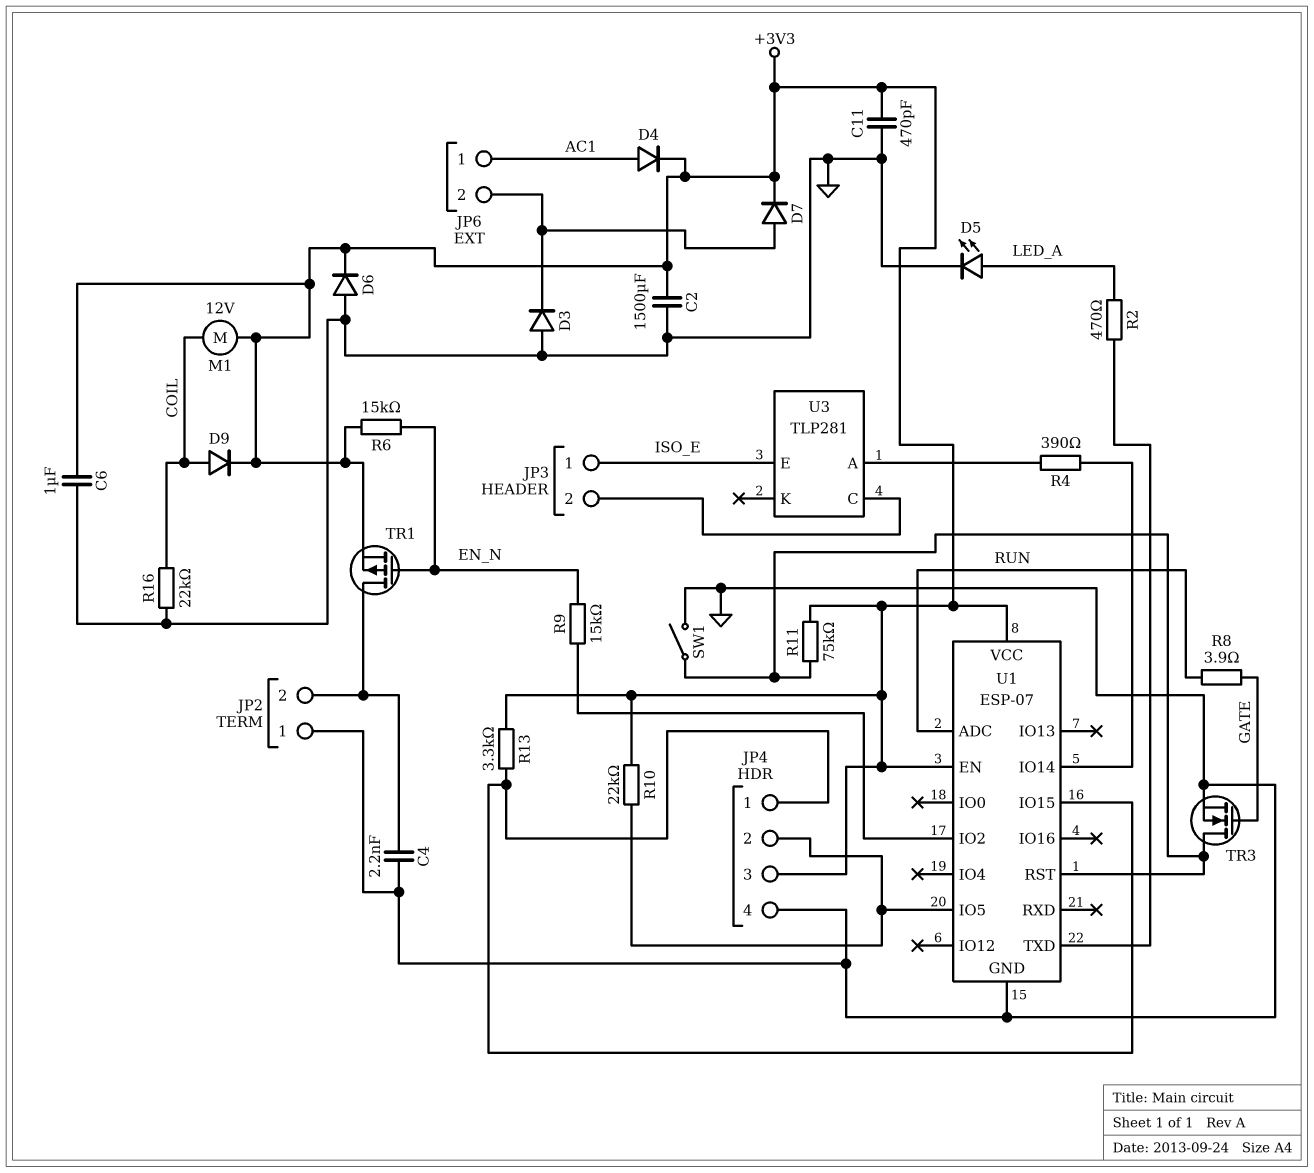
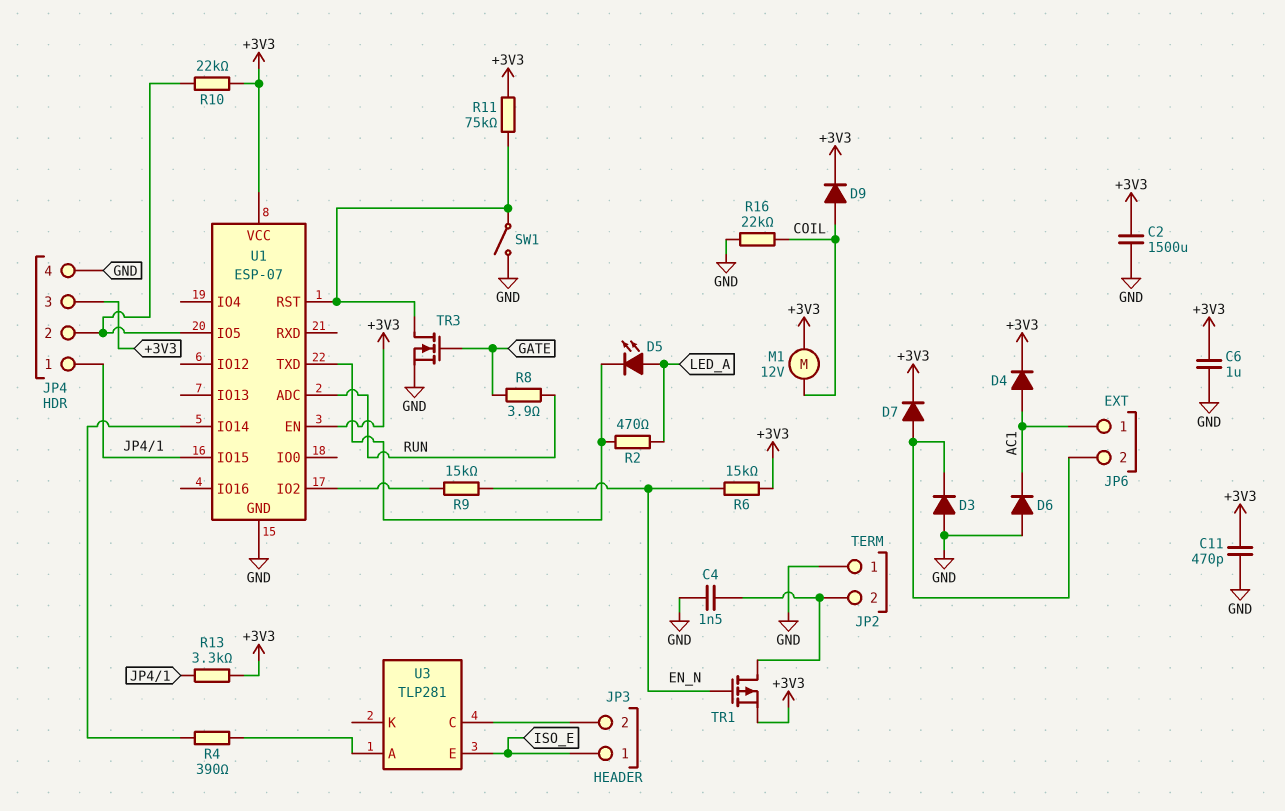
C4: 2.2nF (GND, JP2/2) -> 1.5nF (GND, JP2/2)
D5: LED (A LED_A, K GND) -> LED (A LED_A, K U1/TXD)
D6: diode (A GND, K +3V3) -> diode (A GND, K AC1)

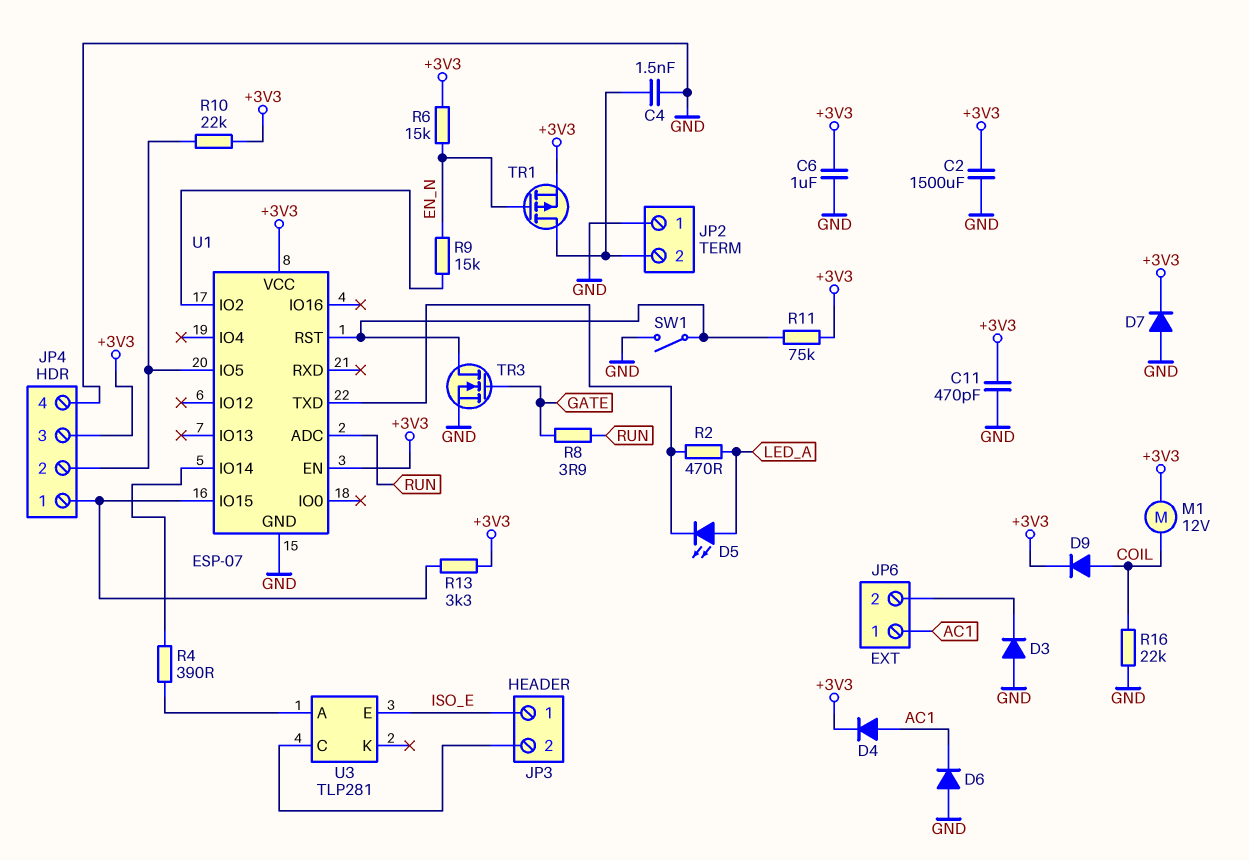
D7: diode (A JP6/2, K +3V3) -> diode (A GND, K +3V3)

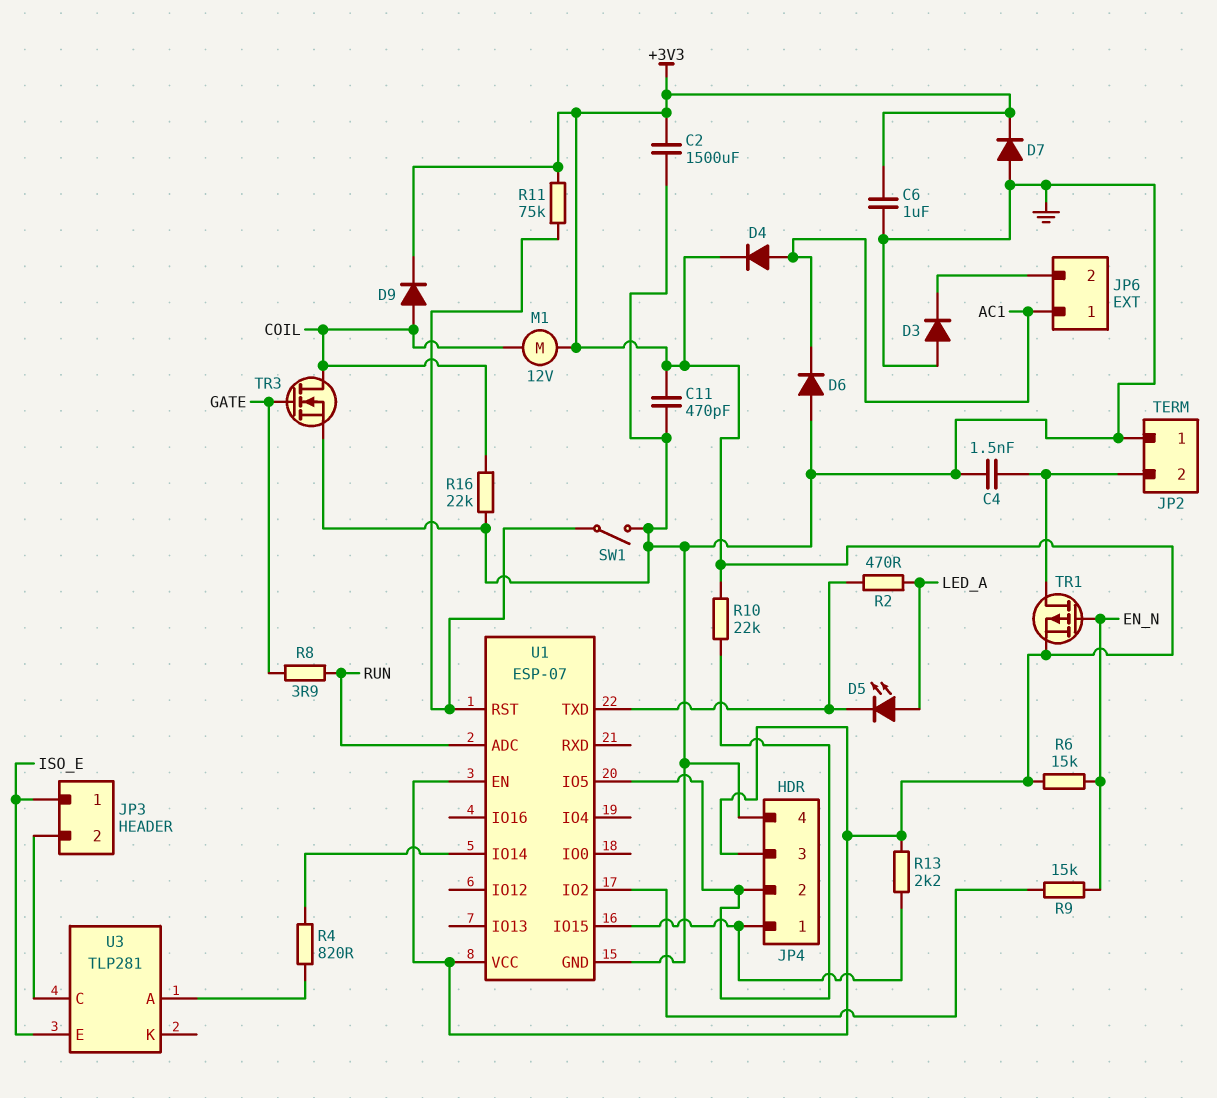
R4: 390 (U1/IO14, U3/A) -> 820 (U1/IO14, U3/A)
R13: 3.3k (+3V3, JP4/1) -> 2.2k (+3V3, JP4/1)
TR3: NMOS (G GATE, D U1/RST, S GND) -> NMOS (G GATE, D COIL, S GND)

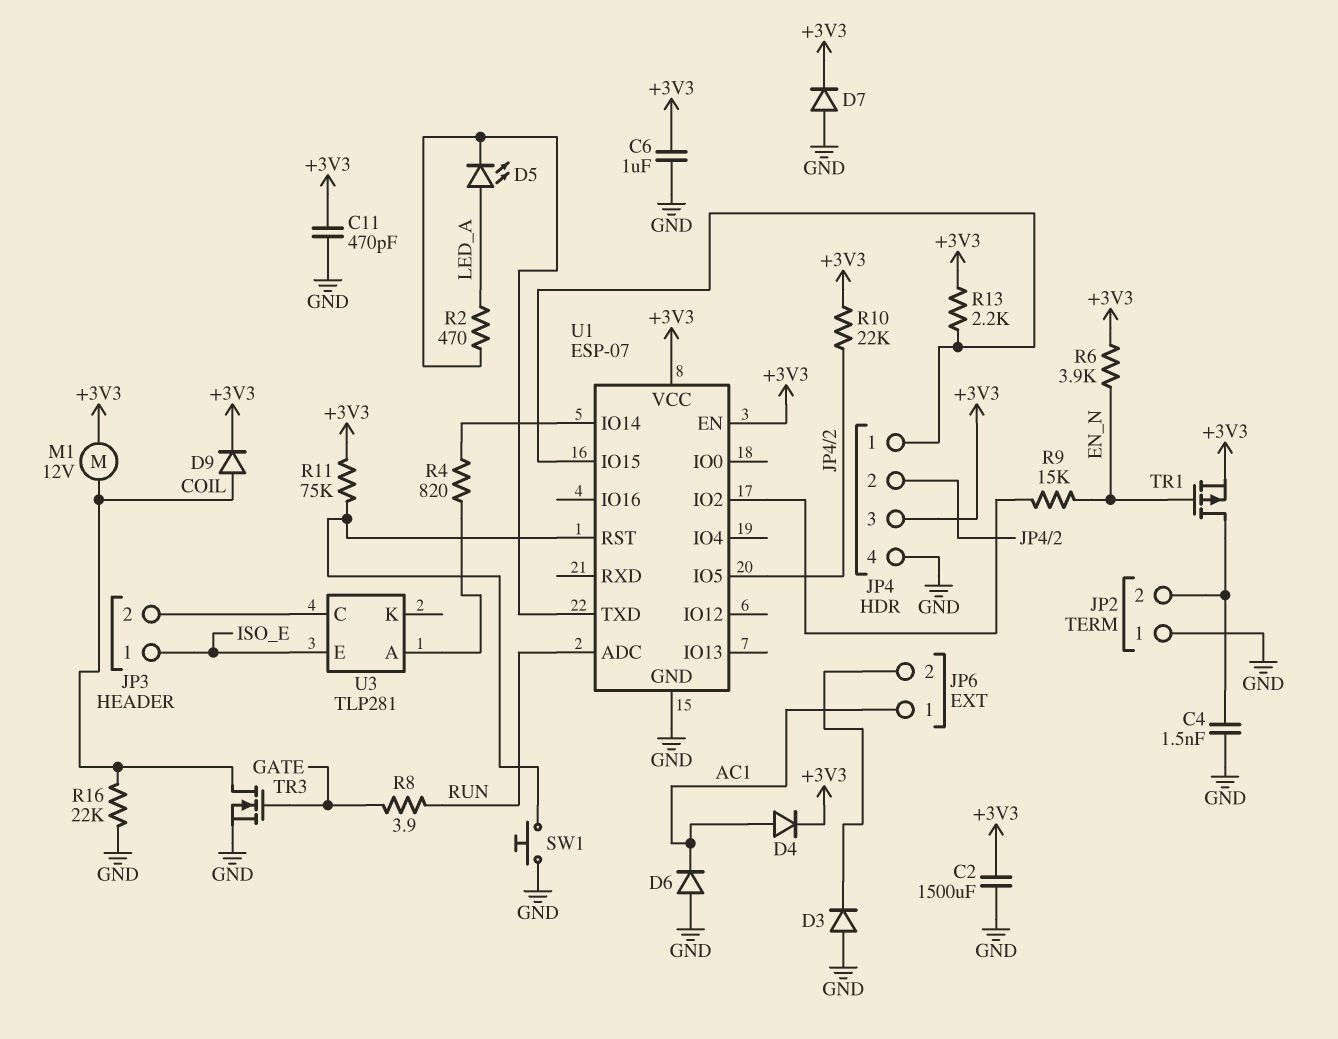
R6: 15k (+3V3, EN_N) -> 3.9k (+3V3, EN_N)
SW1: switch (GND, U1/RST) -> button (GND, U1/RST)

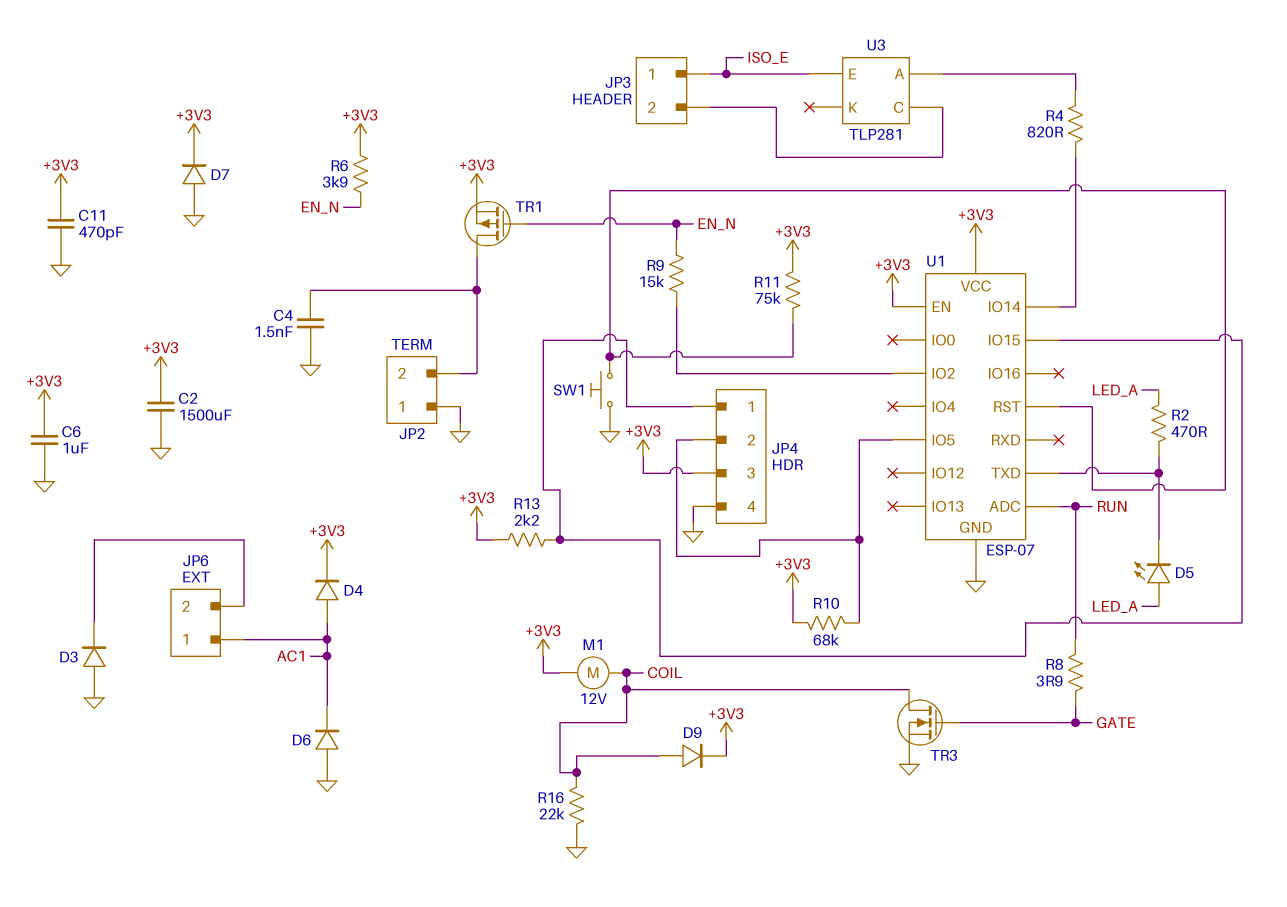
R10: 22k (+3V3, JP4/2) -> 68k (+3V3, JP4/2)

